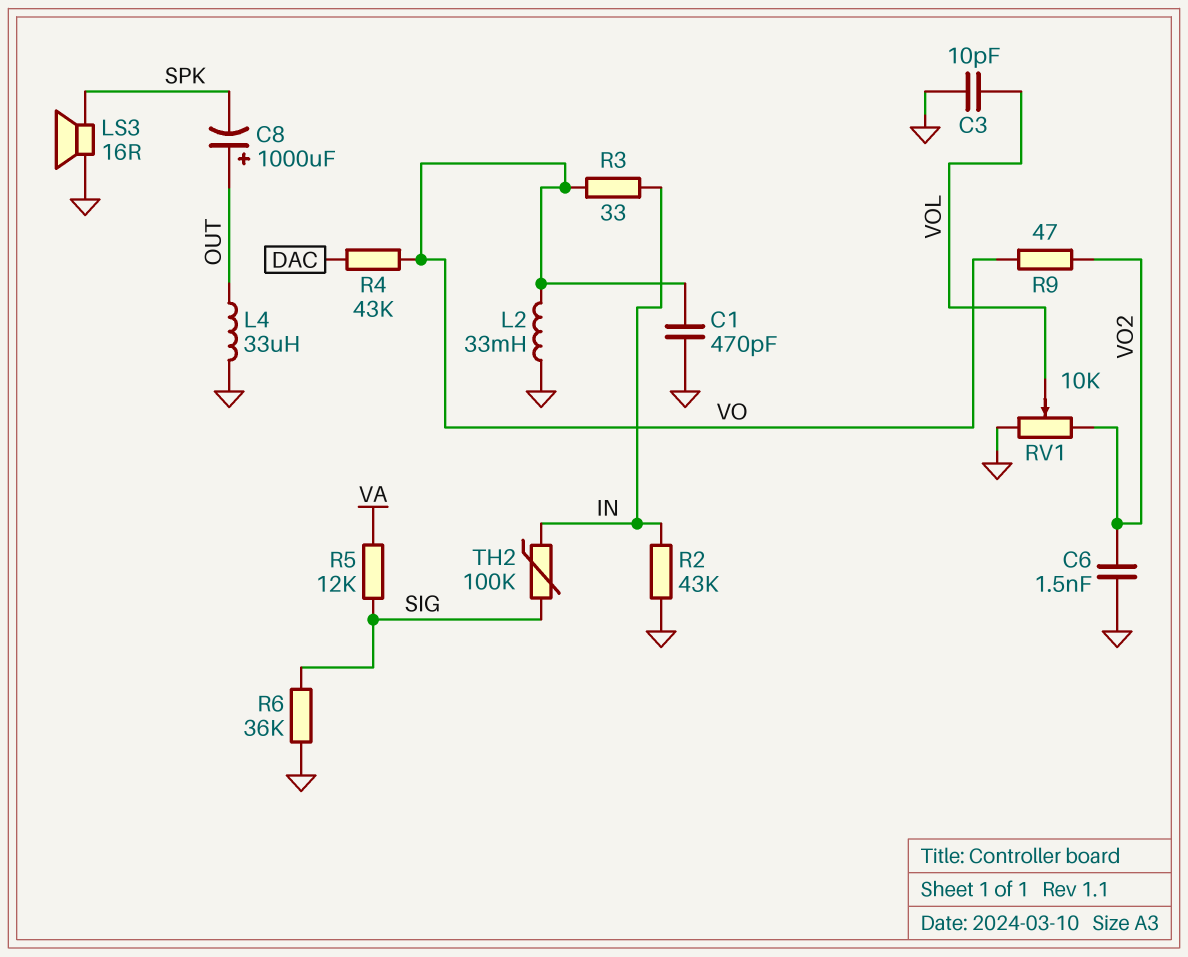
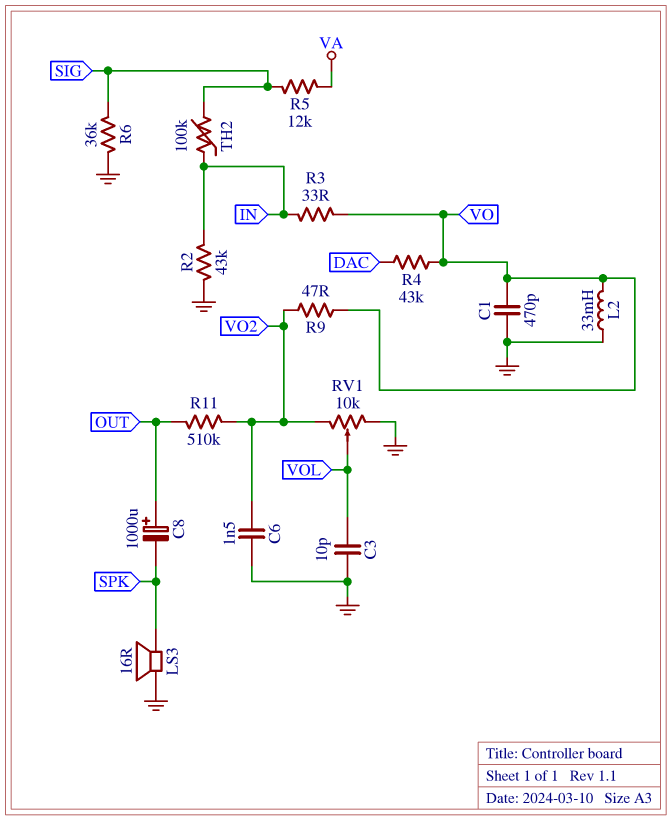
L4: 33uH (GND, OUT) -> none
R11: none -> 510k (OUT, VO2)

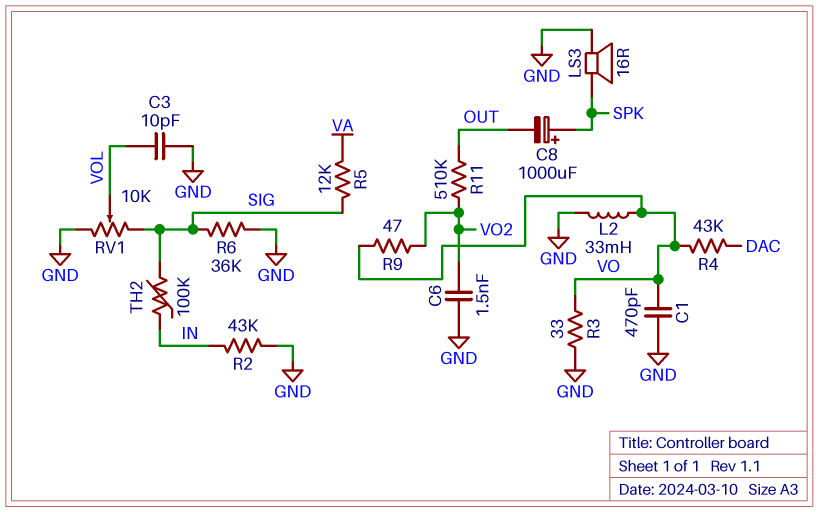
C8: 1000uF (plus OUT, minus SPK) -> 1000uF (plus SPK, minus OUT)
R3: 33 (IN, VO) -> 33 (GND, VO)
RV1: 10k (GND, VO2, wiper VOL) -> 10k (GND, SIG, wiper VOL)

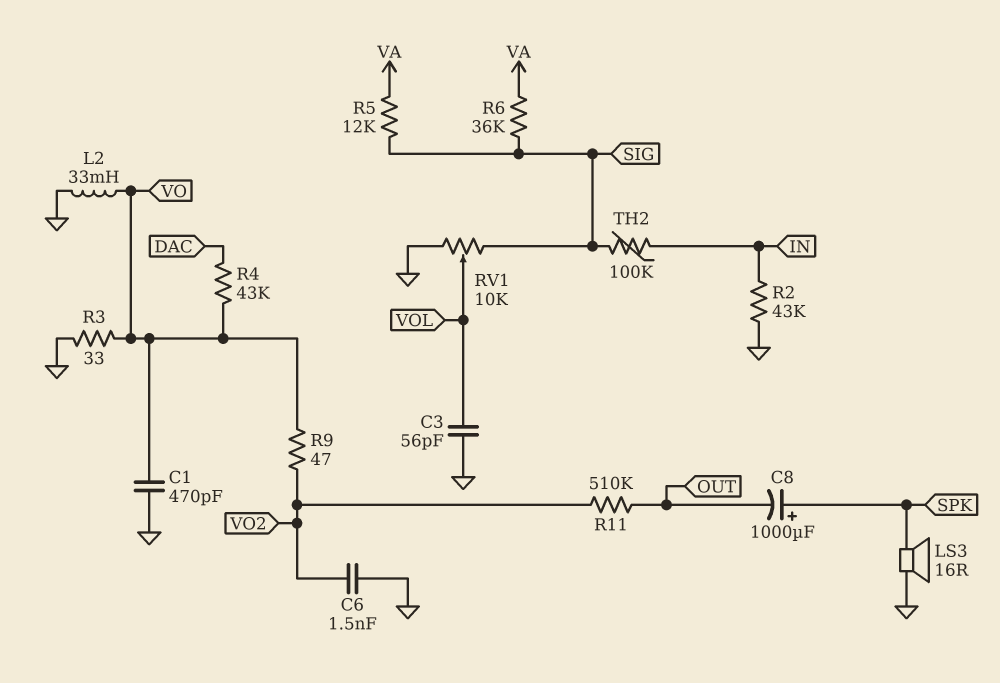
C3: 10pF (GND, VOL) -> 56pF (GND, VOL)
R6: 36k (GND, SIG) -> 36k (SIG, VA)

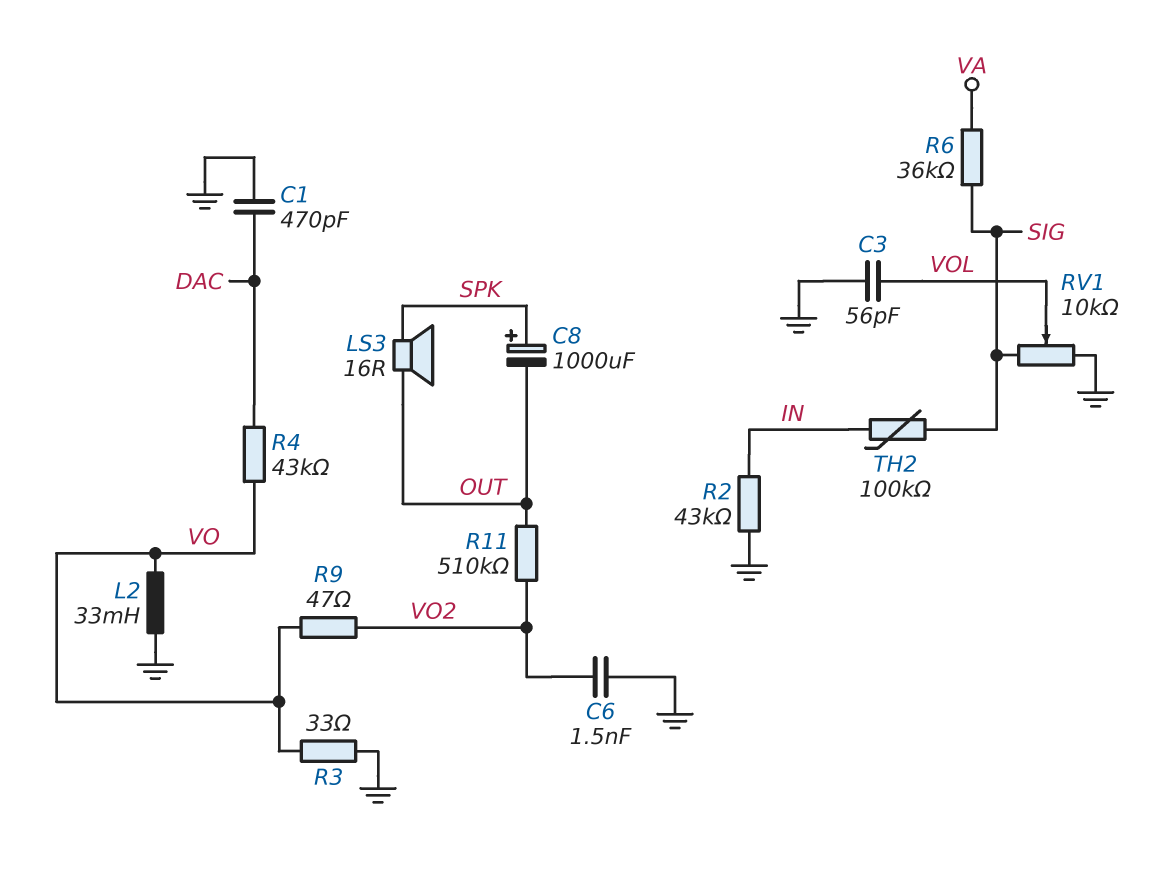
C1: 470pF (GND, VO) -> 470pF (DAC, GND)
LS3: speaker 16R (GND, SPK) -> speaker 16R (OUT, SPK)
R5: 12k (SIG, VA) -> none

